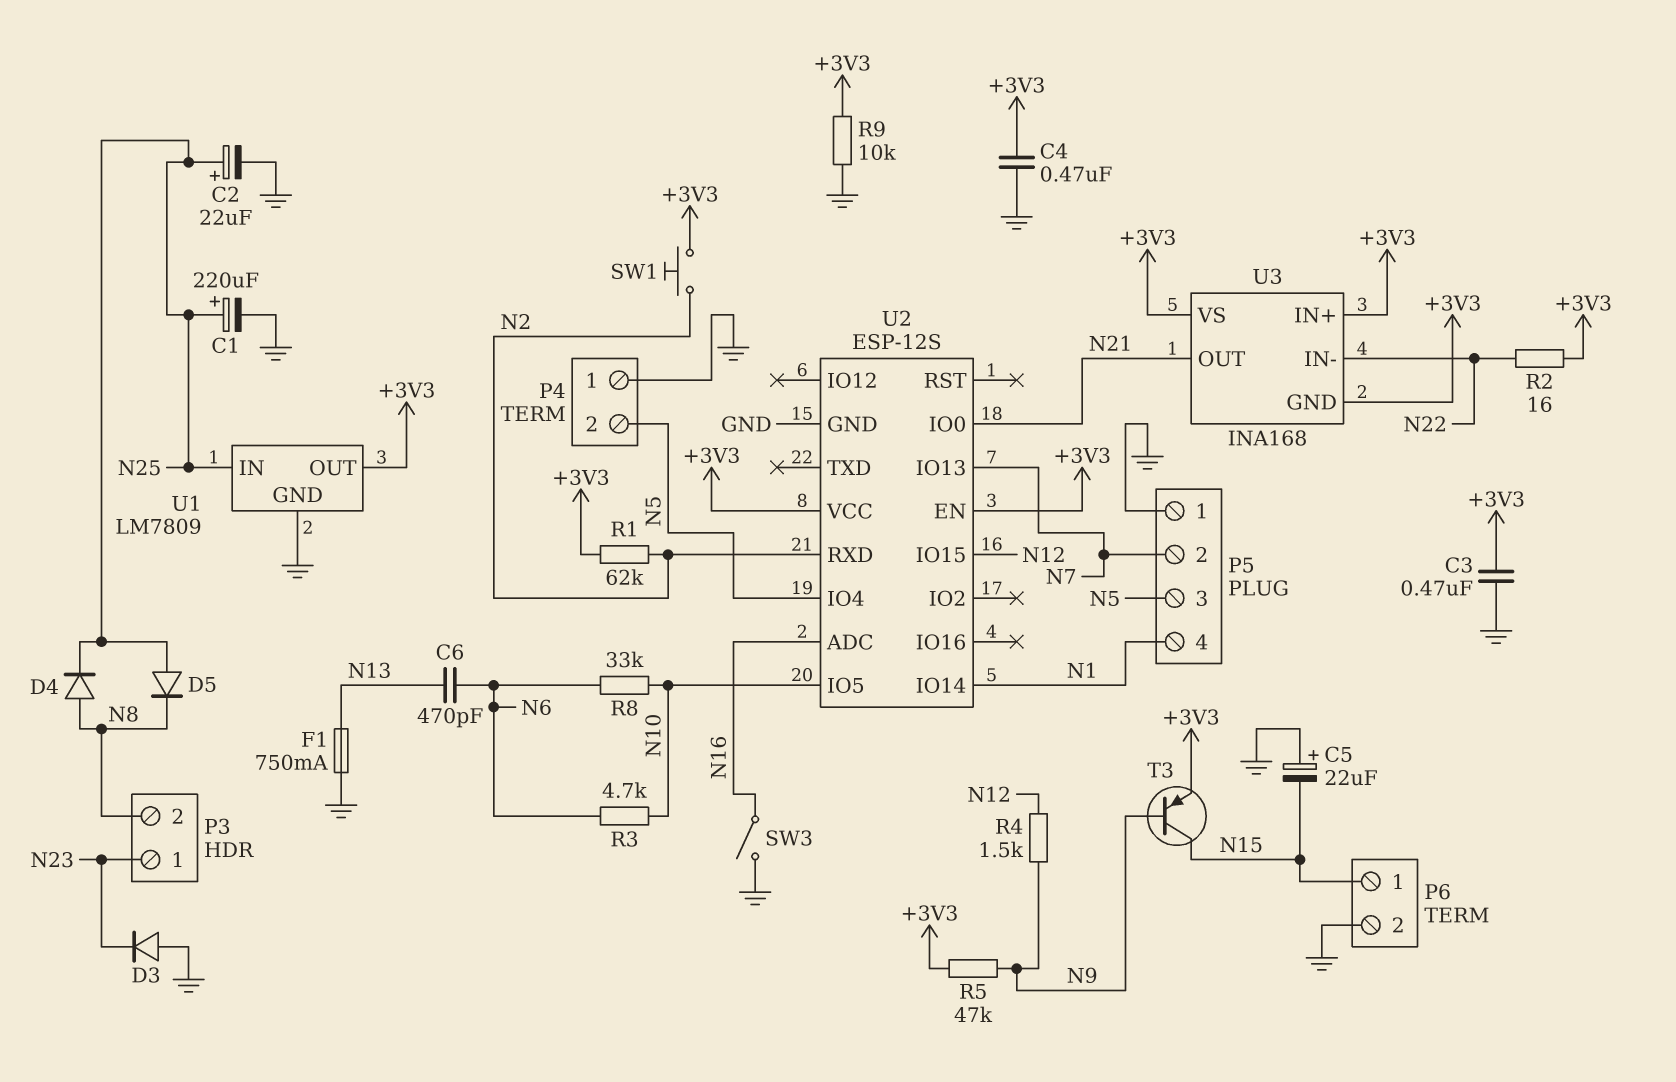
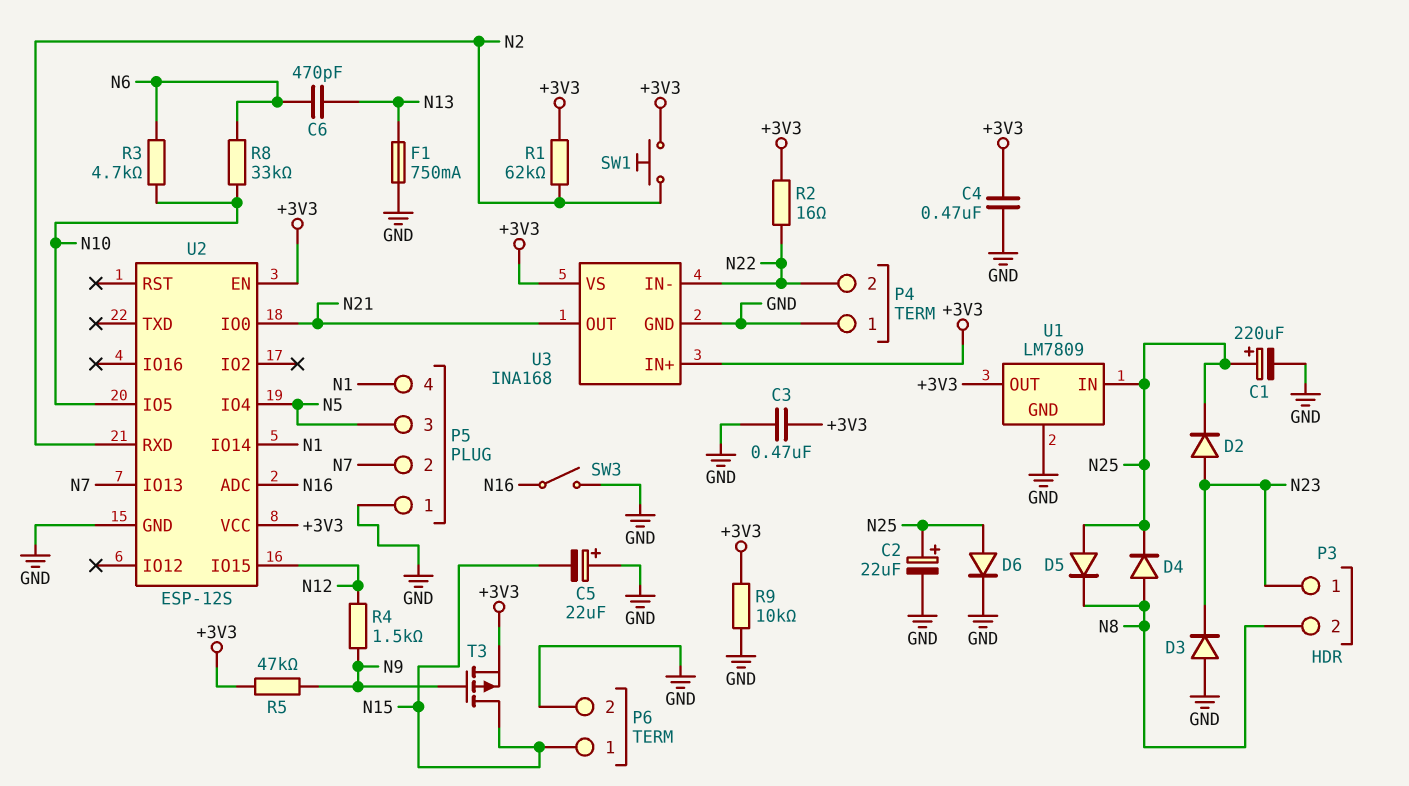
D2: none -> diode (A N23, K N25)
D6: none -> diode (A N25, K GND)
P4 pin 2: N5 -> N22
T3: PNP (B N9, C N15, E +3V3) -> PMOS (G N9, D N15, S +3V3)
U3 pin GND: +3V3 -> GND

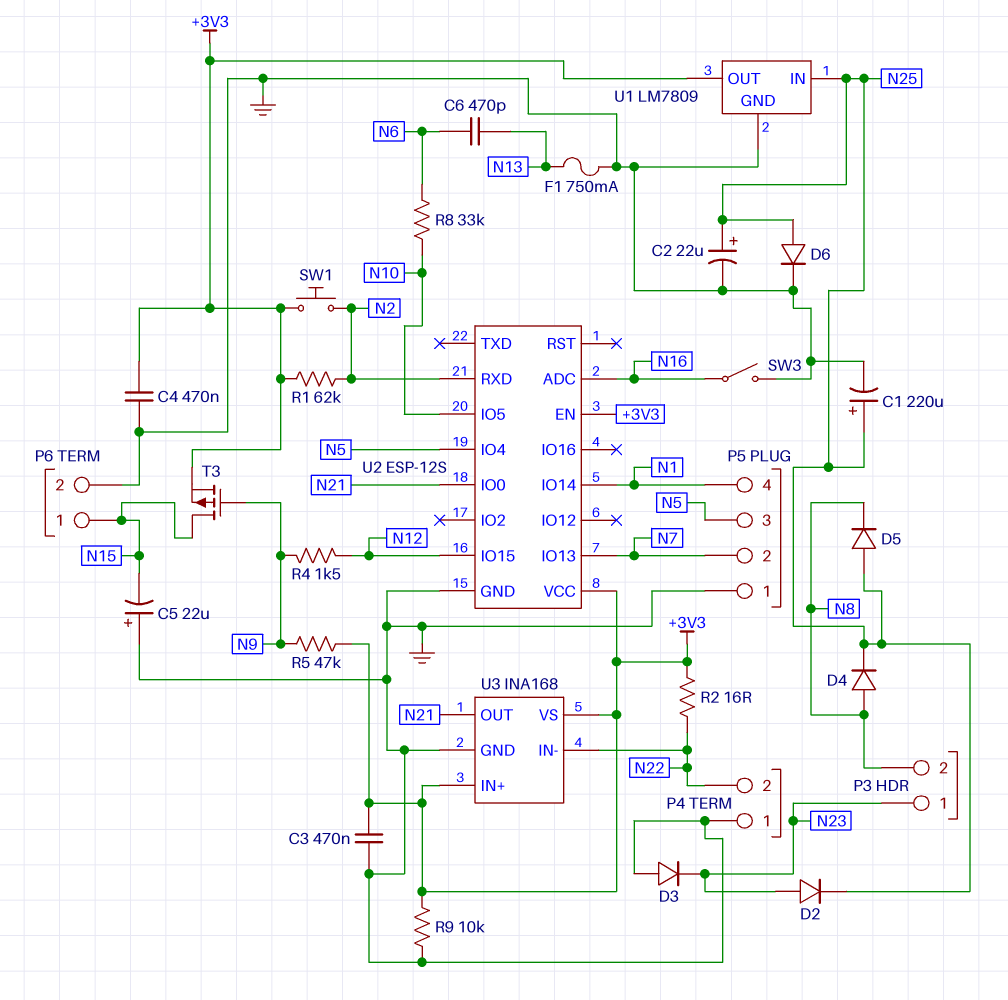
R3: 4.7k (N6, N10) -> none

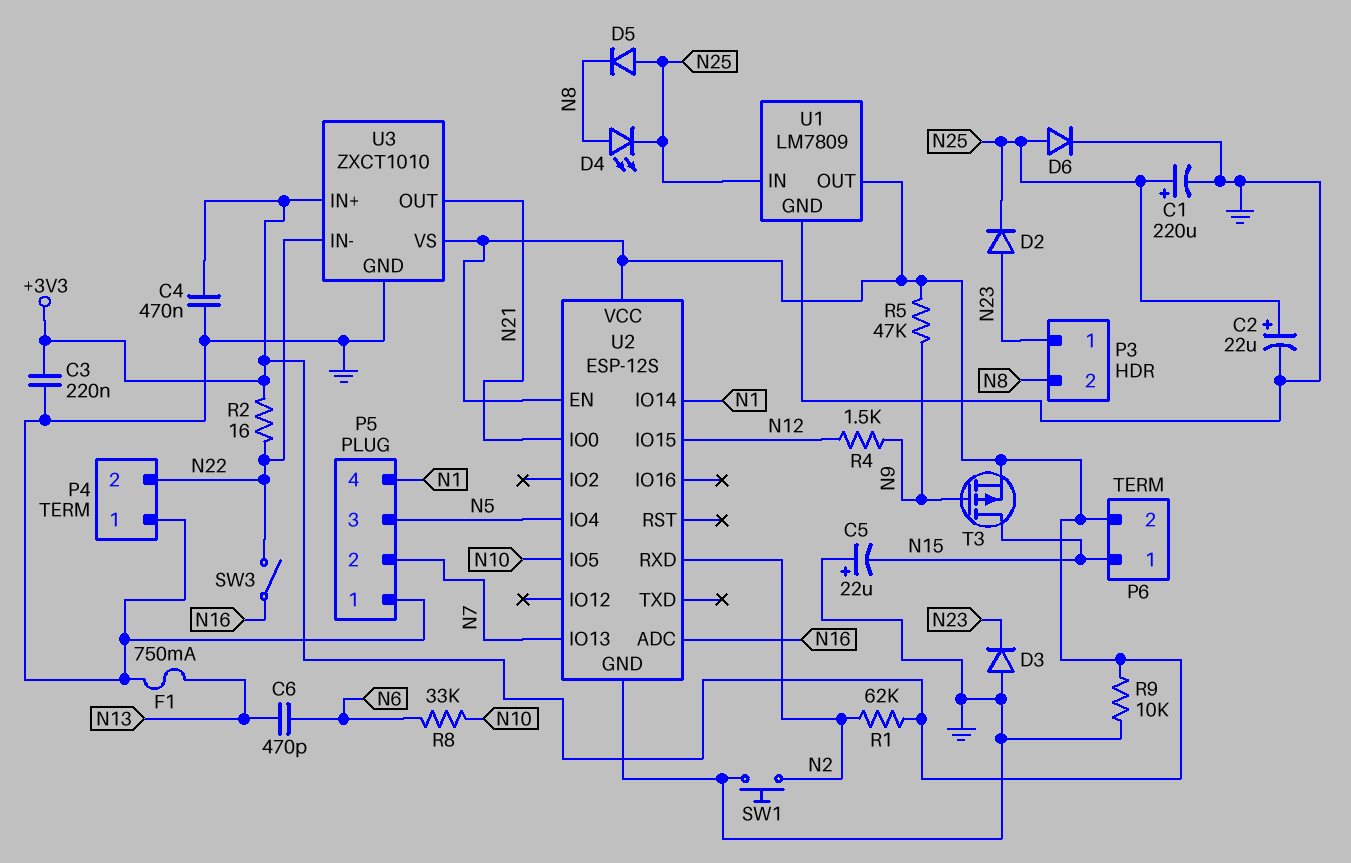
C3: 470nF (+3V3, GND) -> 220nF (+3V3, GND)
D4: diode (A N8, K N25) -> LED (A N8, K N25)
P6 pin 2: GND -> +3V3
SW1: button (+3V3, N2) -> button (GND, N2)
SW3: switch (GND, N16) -> switch (N16, N22)
U3: INA168 -> ZXCT1010

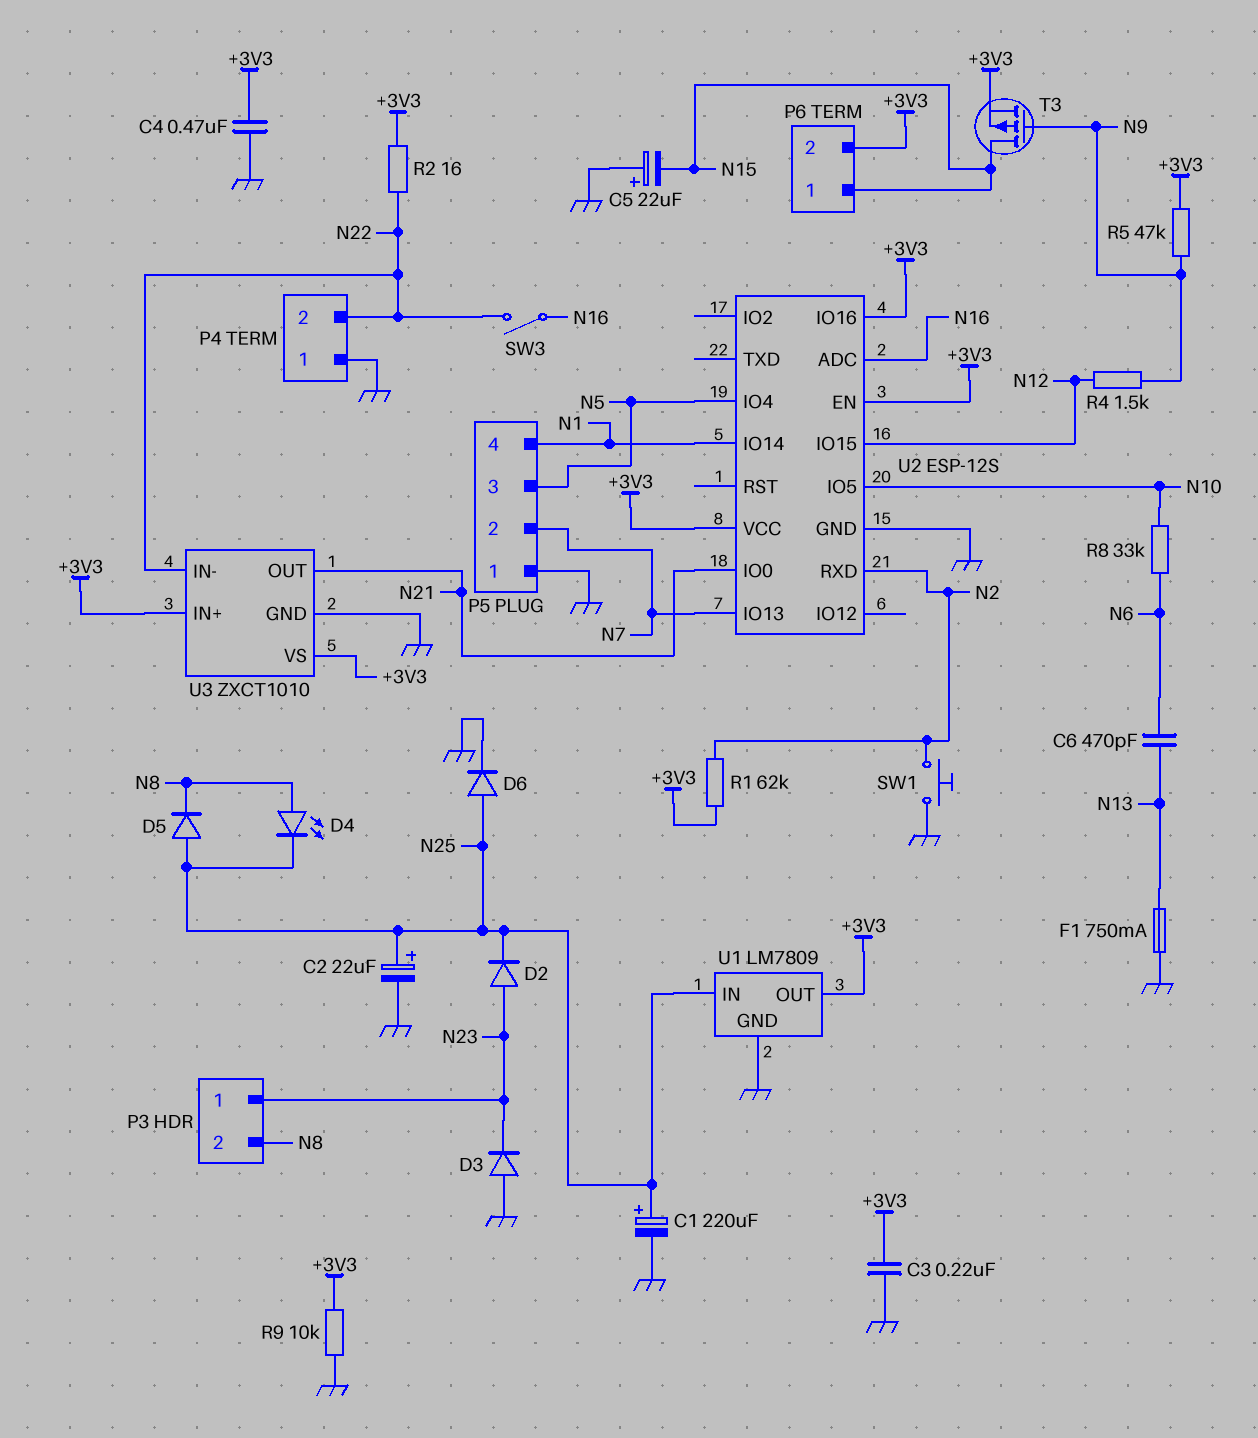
U2 pin IO16: none -> +3V3

